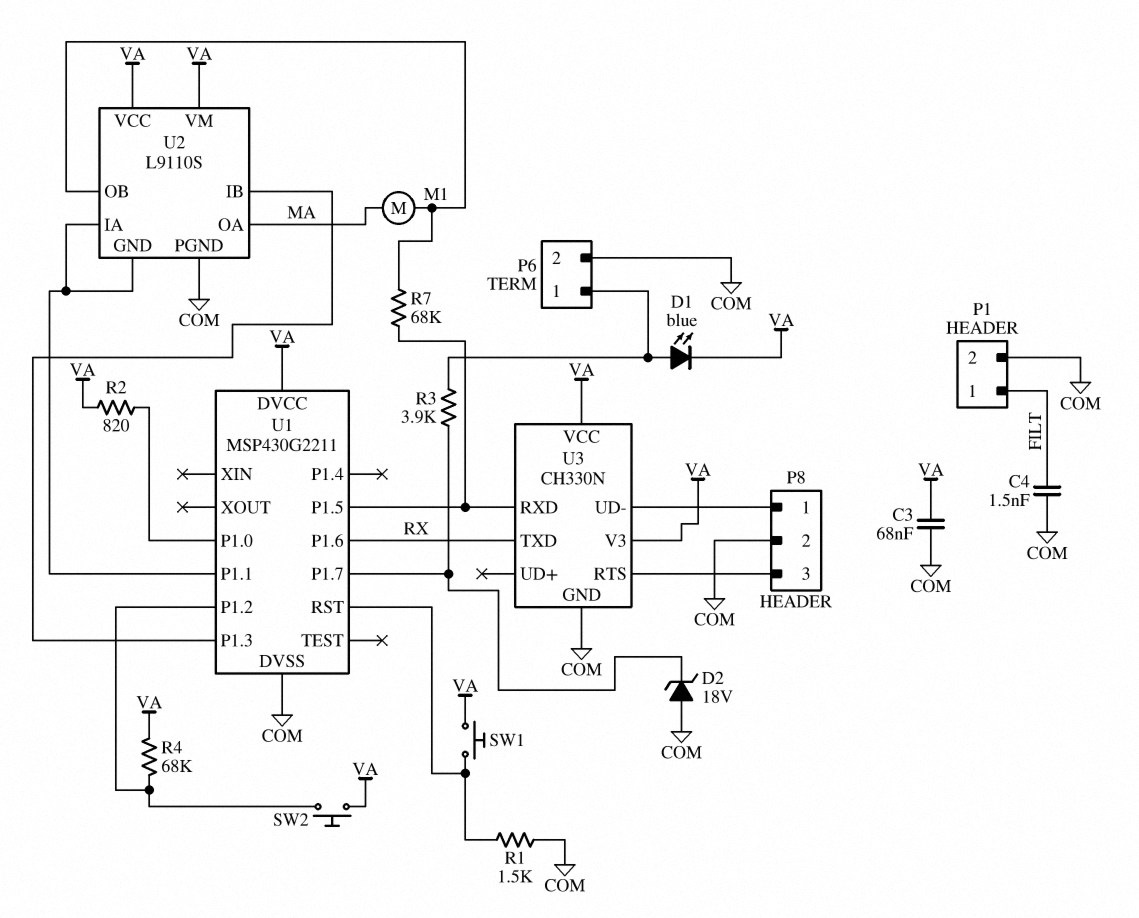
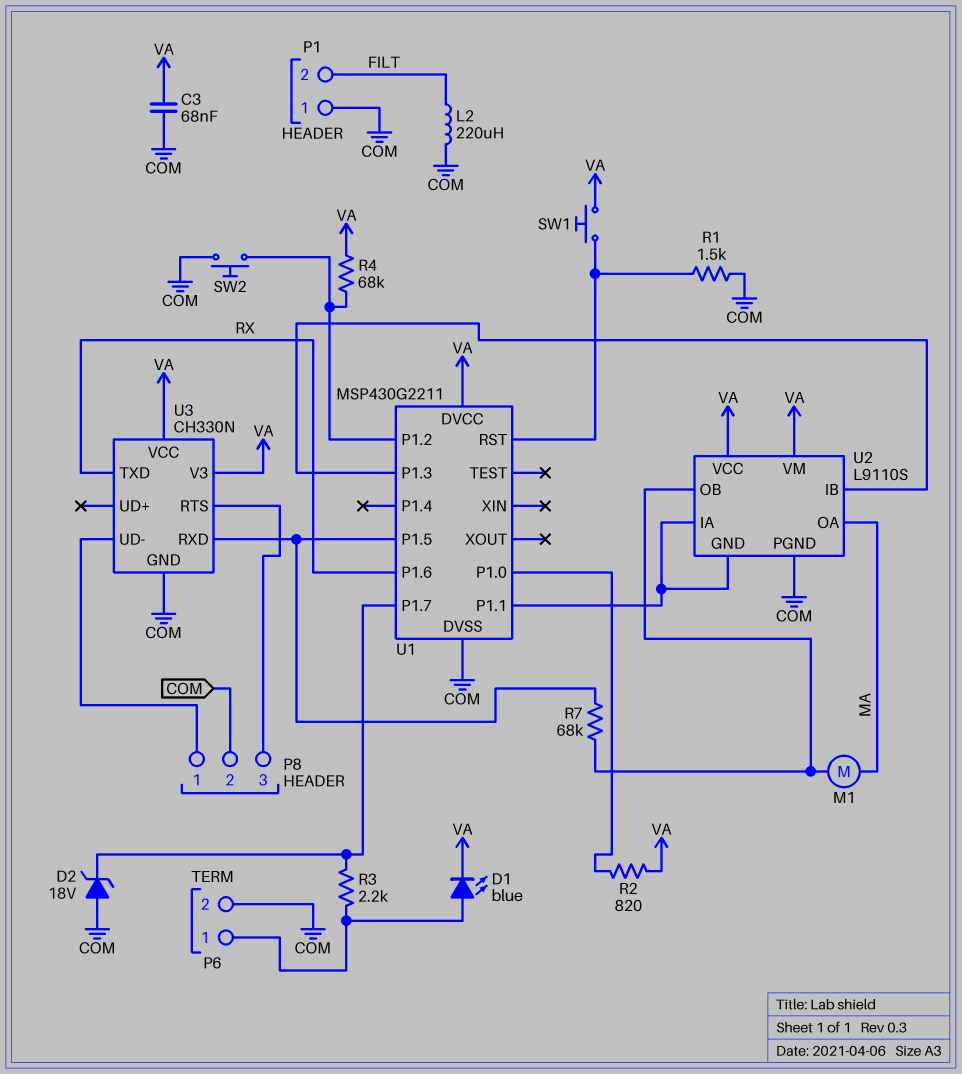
C4: 1.5nF (COM, FILT) -> none
L2: none -> 220uH (COM, FILT)
P1 pin 1: FILT -> COM
P1 pin 2: COM -> FILT
R3: 3.9k (P6/1, U1/P1.7) -> 2.2k (P6/1, U1/P1.7)
SW2: button (U1/P1.2, VA) -> button (COM, U1/P1.2)

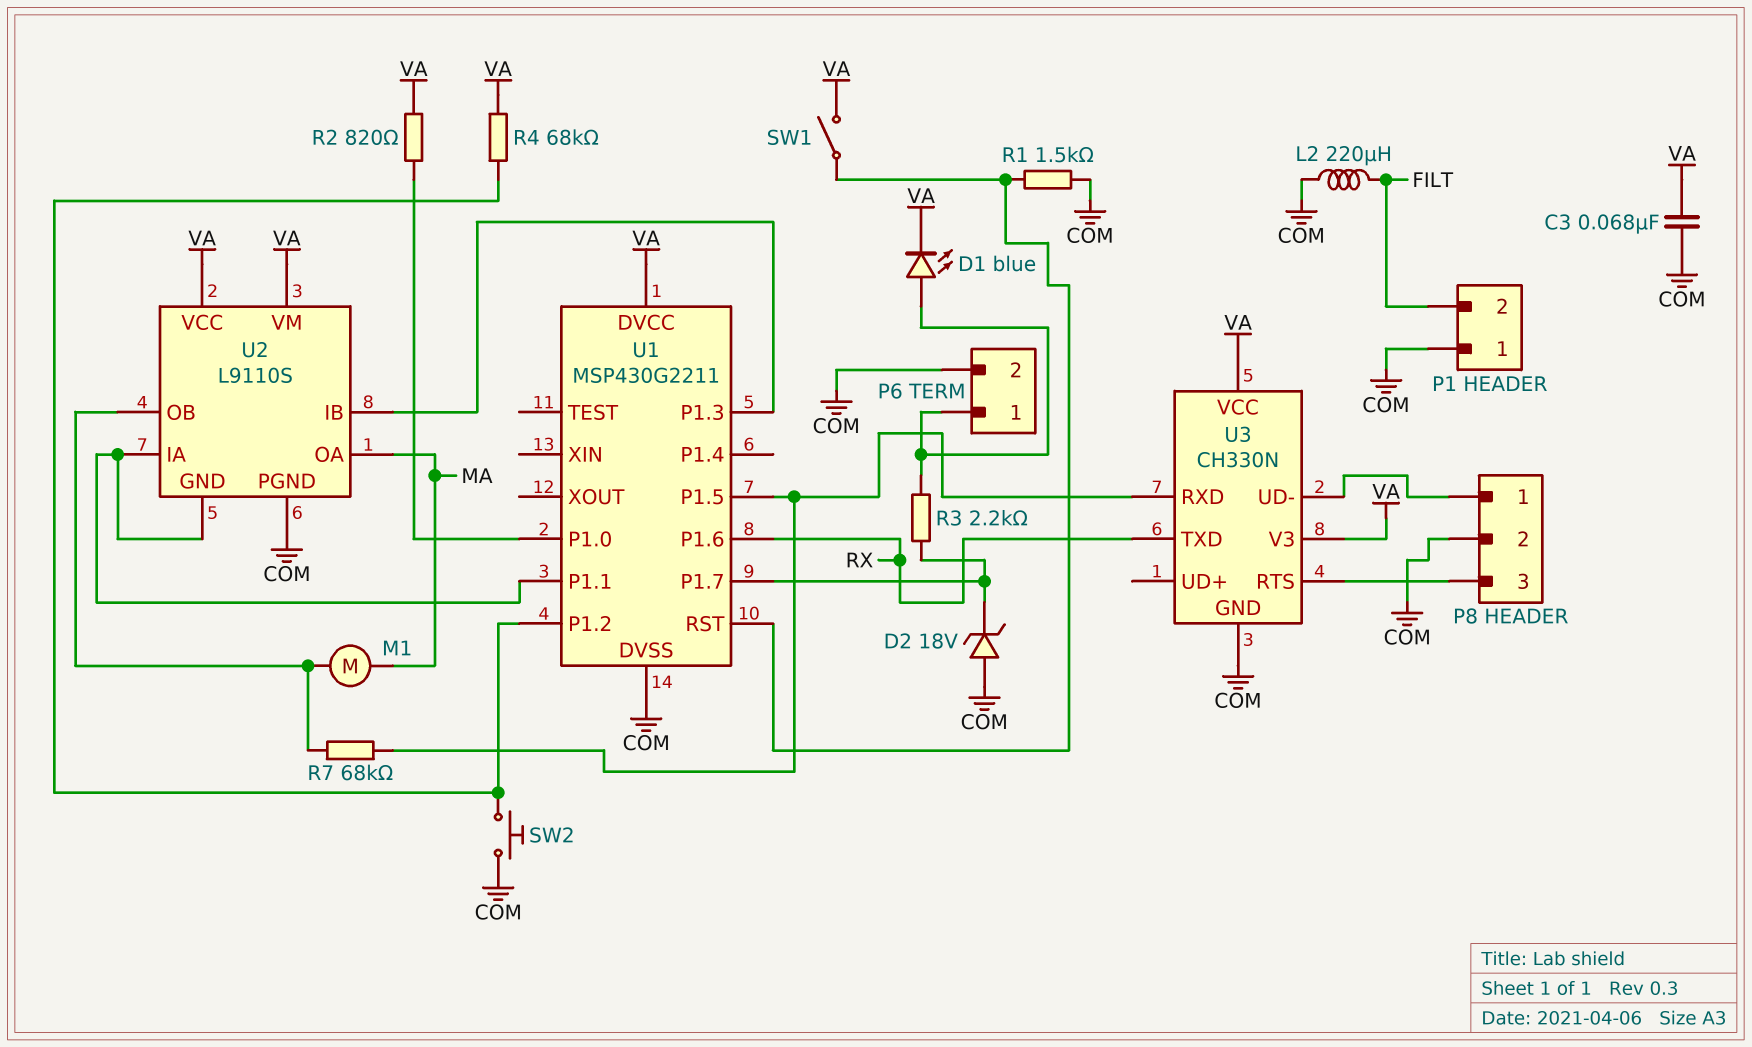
SW1: button (U1/RST, VA) -> switch (U1/RST, VA)

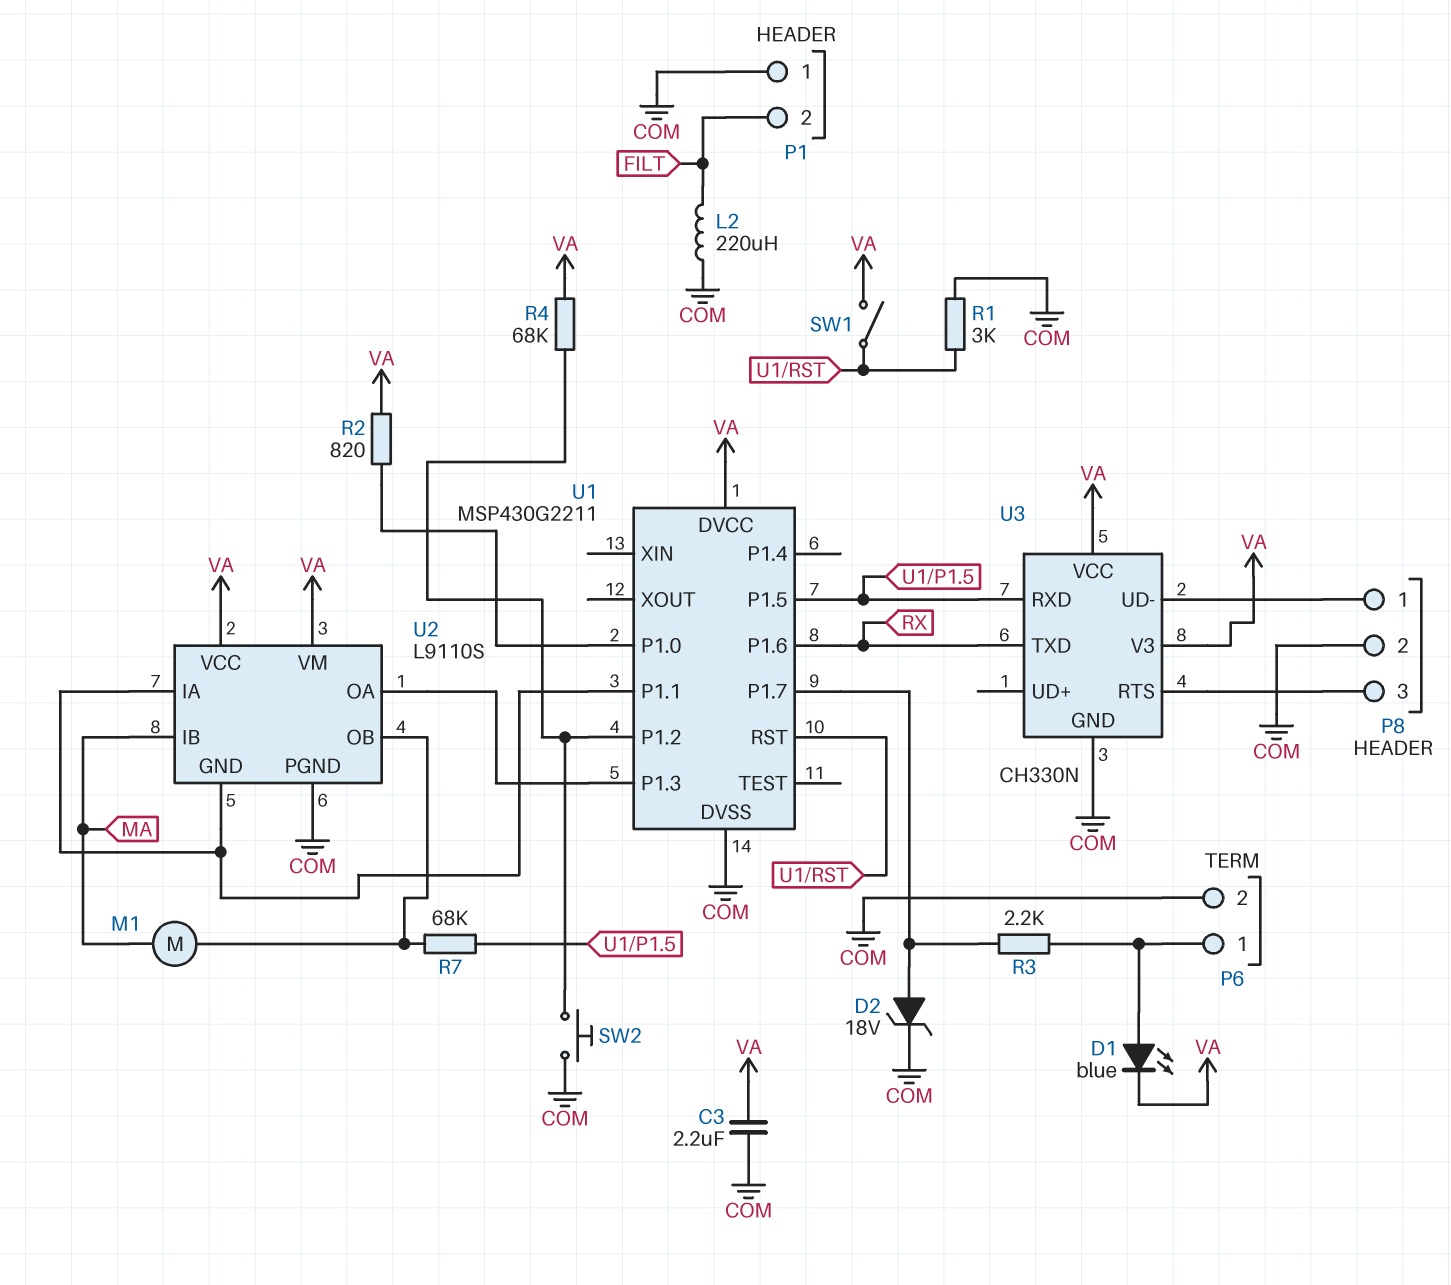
C3: 68nF (COM, VA) -> 2.2uF (COM, VA)
D2: zener 18V (A COM, K U1/P1.7) -> zener 18V (A U1/P1.7, K COM)
R1: 1.5k (COM, U1/RST) -> 3k (COM, U1/RST)
U2 pin IB: U1/P1.3 -> MA
U2 pin OA: MA -> U1/P1.3

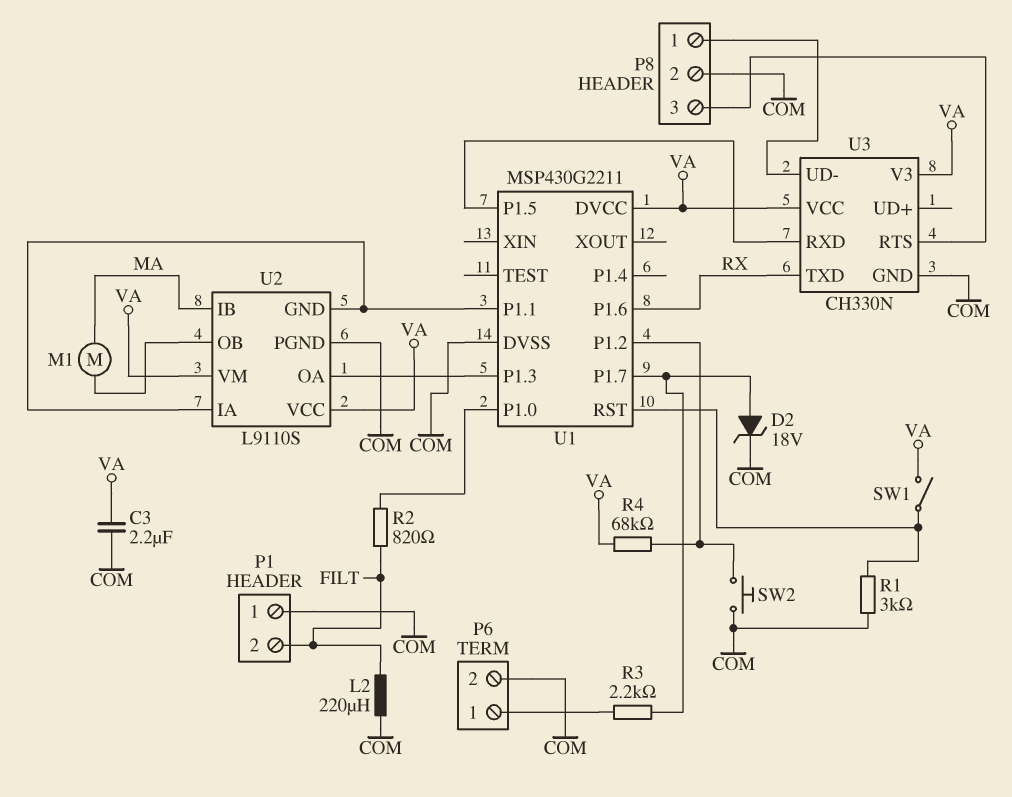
D1: LED blue (A P6/1, K VA) -> none
R2: 820 (U1/P1.0, VA) -> 820 (FILT, U1/P1.0)
R7: 68k (U1/P1.5, U2/OB) -> none

